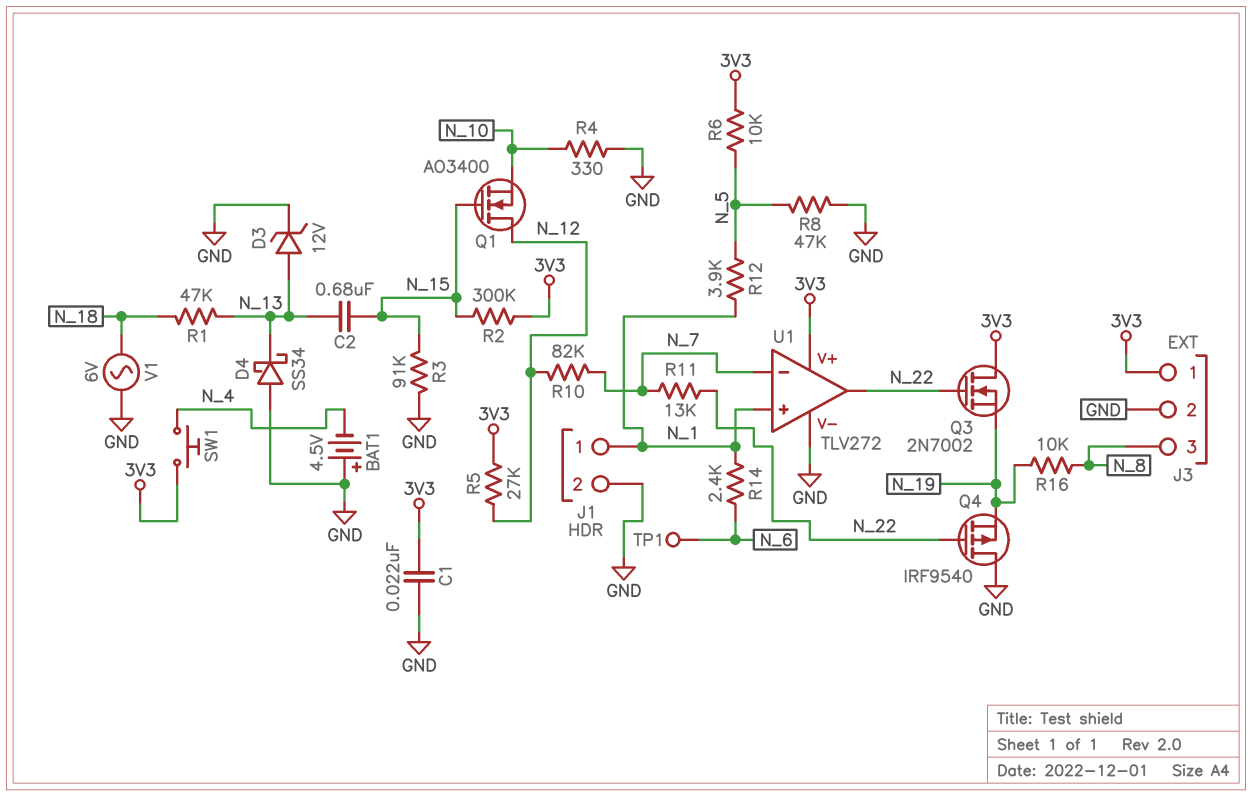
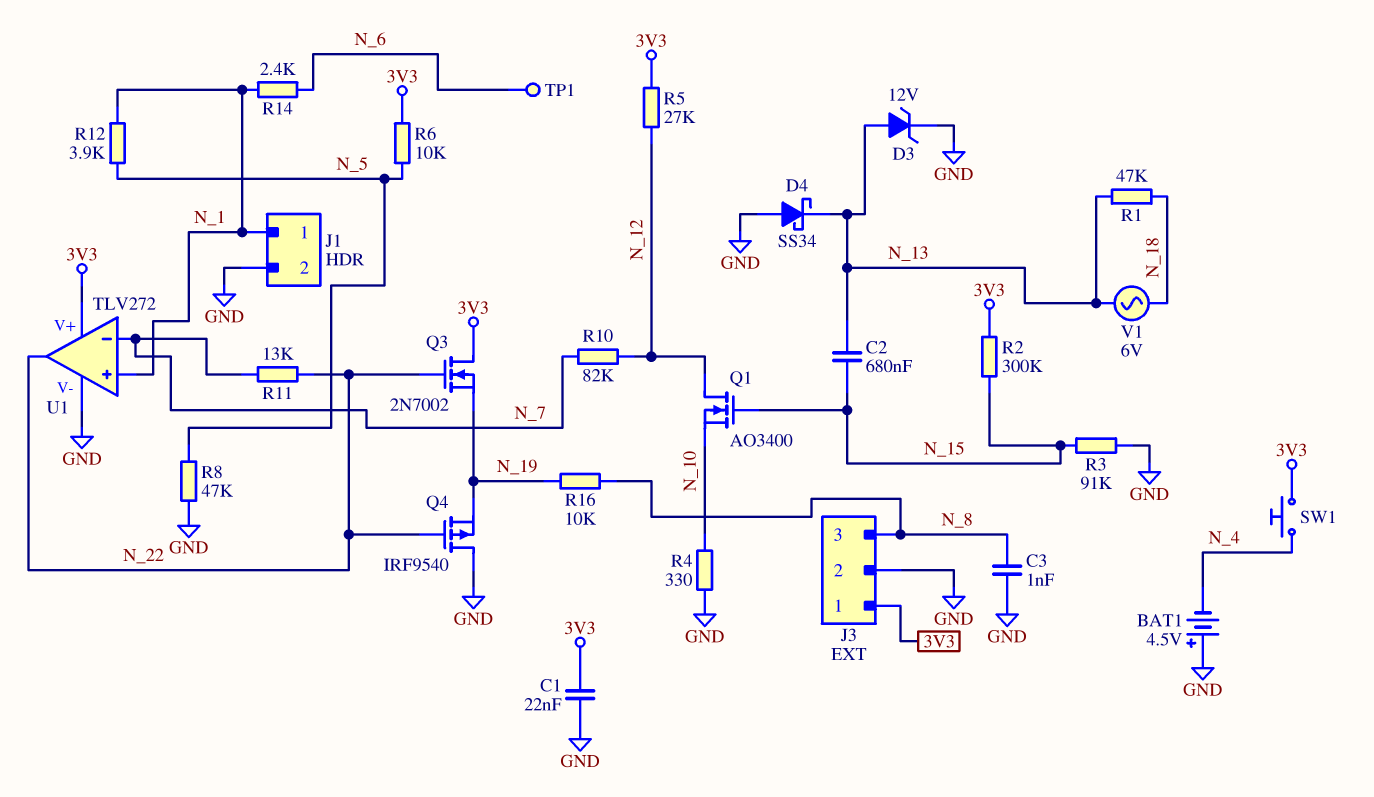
C3: none -> 1nF (GND, N_8)
V1: AC 6V (GND, N_18) -> AC 6V (N_13, N_18)

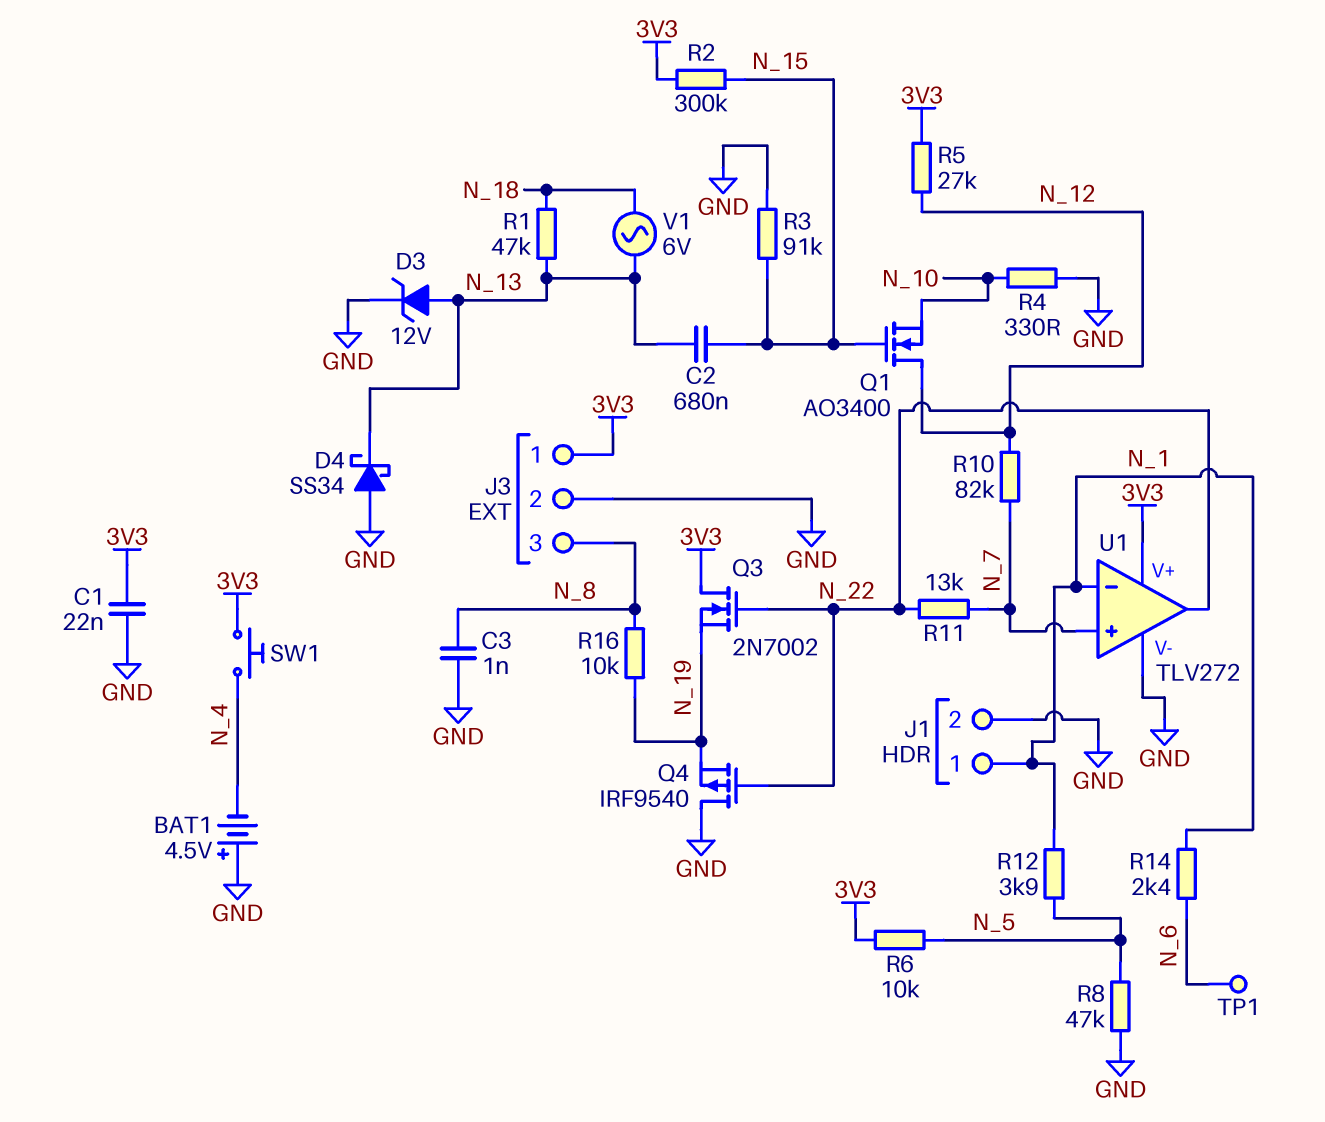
U1 pin in+: N_1 -> N_7
U1 pin in-: N_7 -> N_1

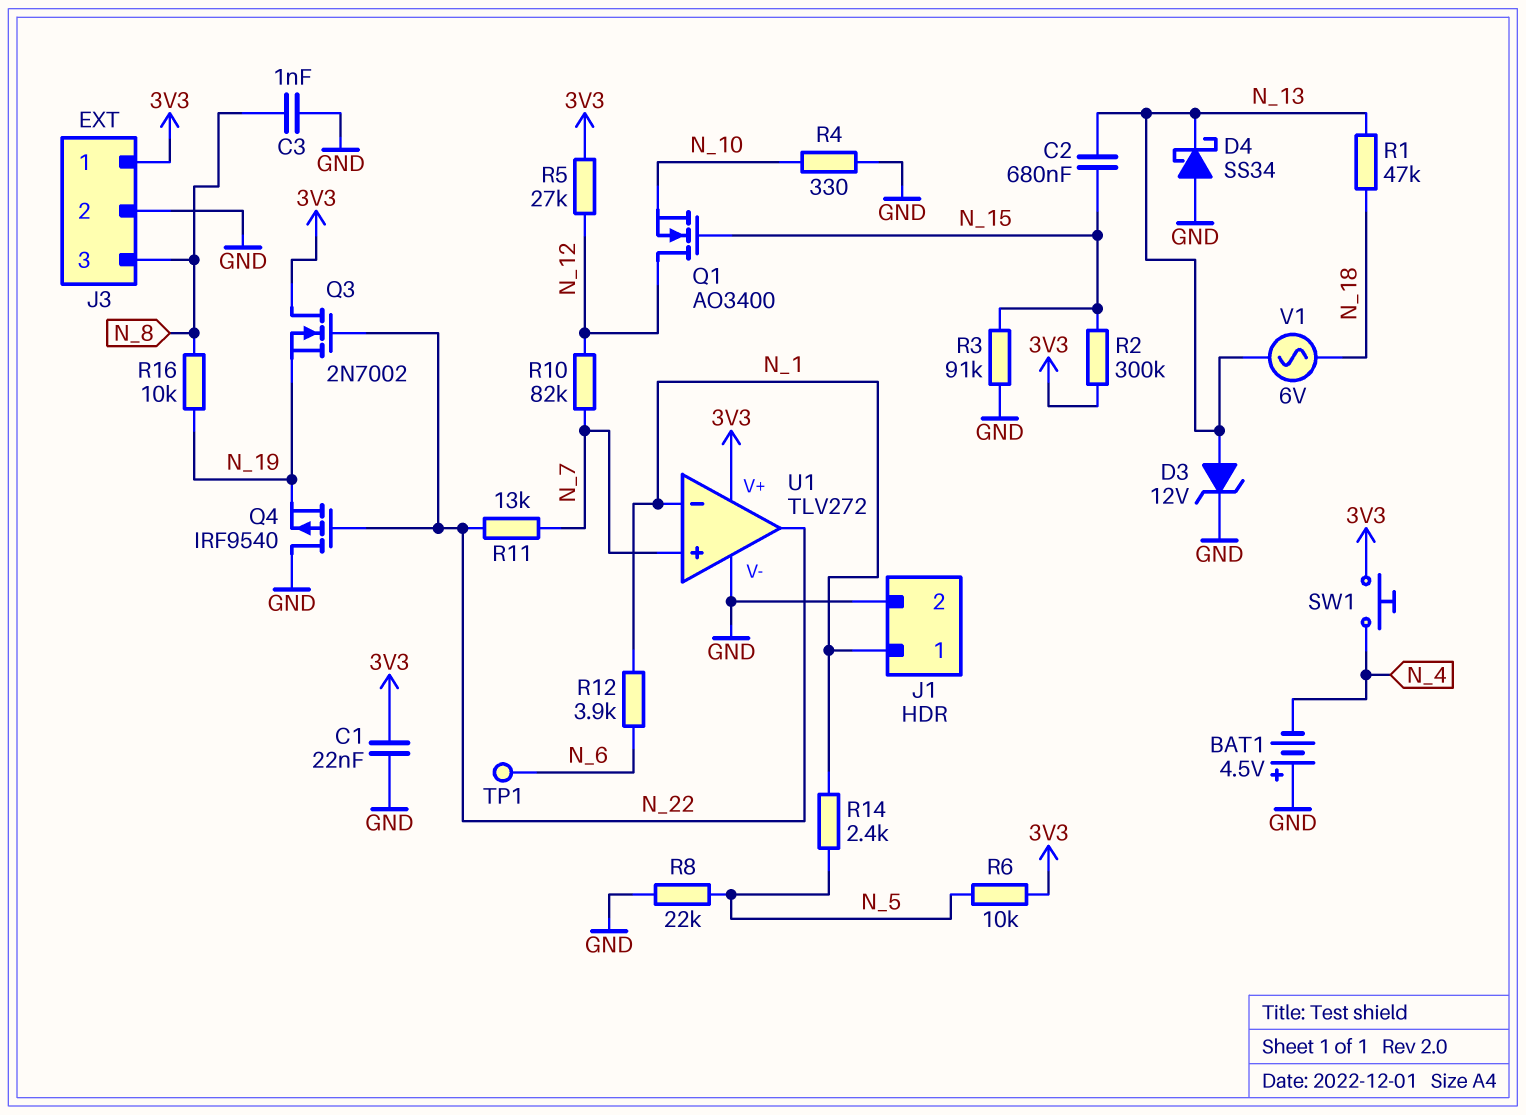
R8: 47k (GND, N_5) -> 22k (GND, N_5)
R12: 3.9k (N_1, N_5) -> 3.9k (N_1, N_6)
R14: 2.4k (N_1, N_6) -> 2.4k (N_1, N_5)

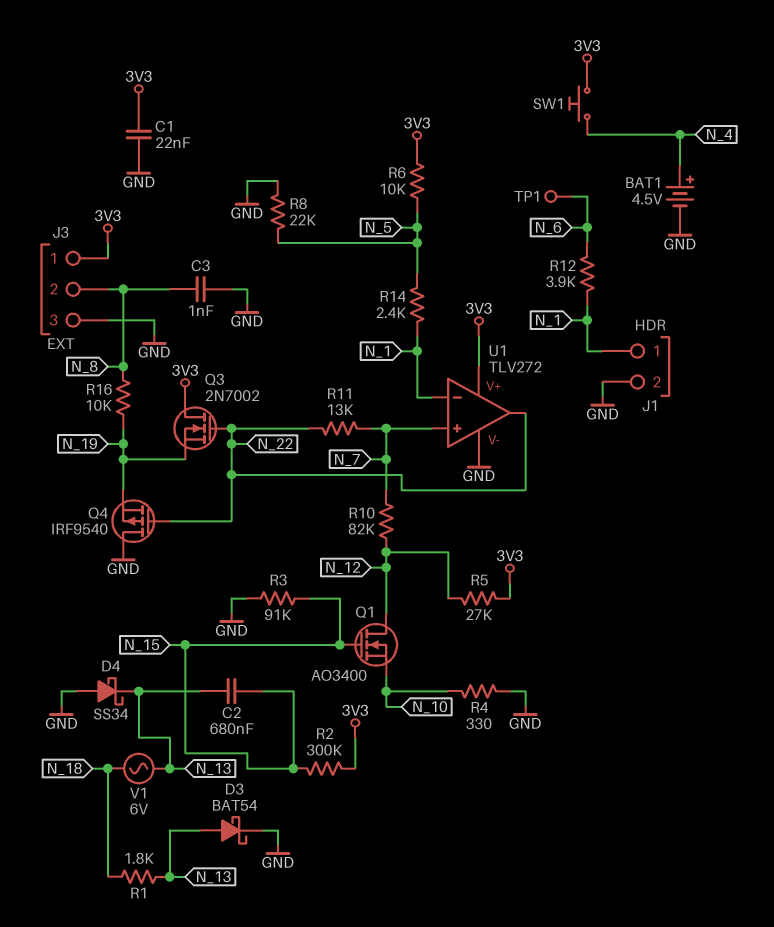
BAT1: 4.5V (plus GND, minus N_4) -> 4.5V (plus N_4, minus GND)
D3: zener 12V (A N_13, K GND) -> schottky BAT54 (A N_13, K GND)
J3 pin 2: GND -> N_8
J3 pin 3: N_8 -> GND
R1: 47k (N_13, N_18) -> 1.8k (N_13, N_18)

